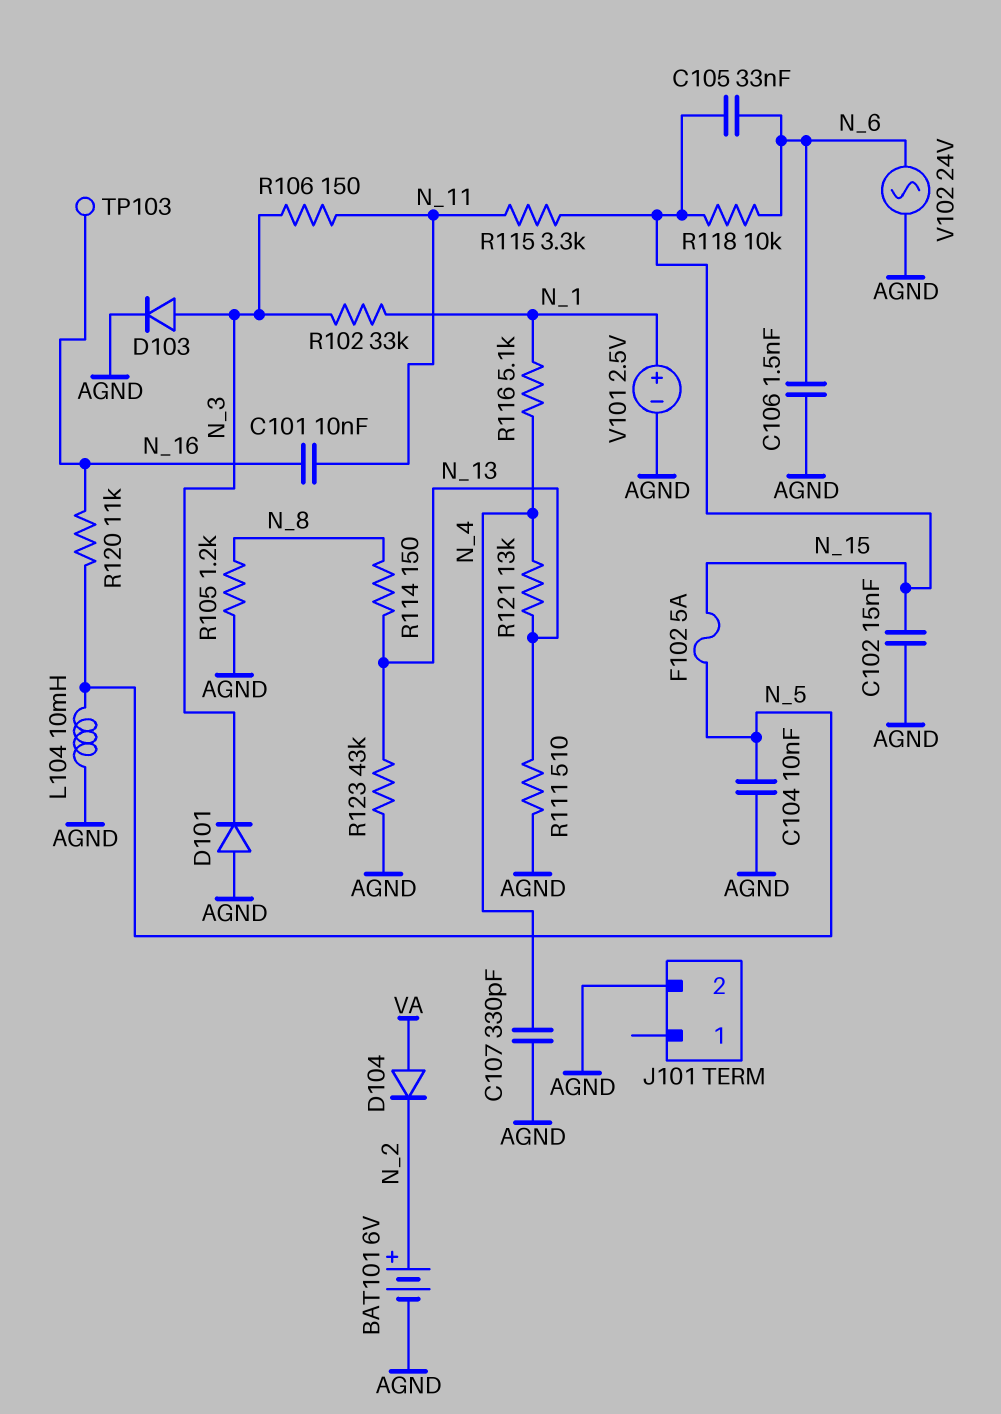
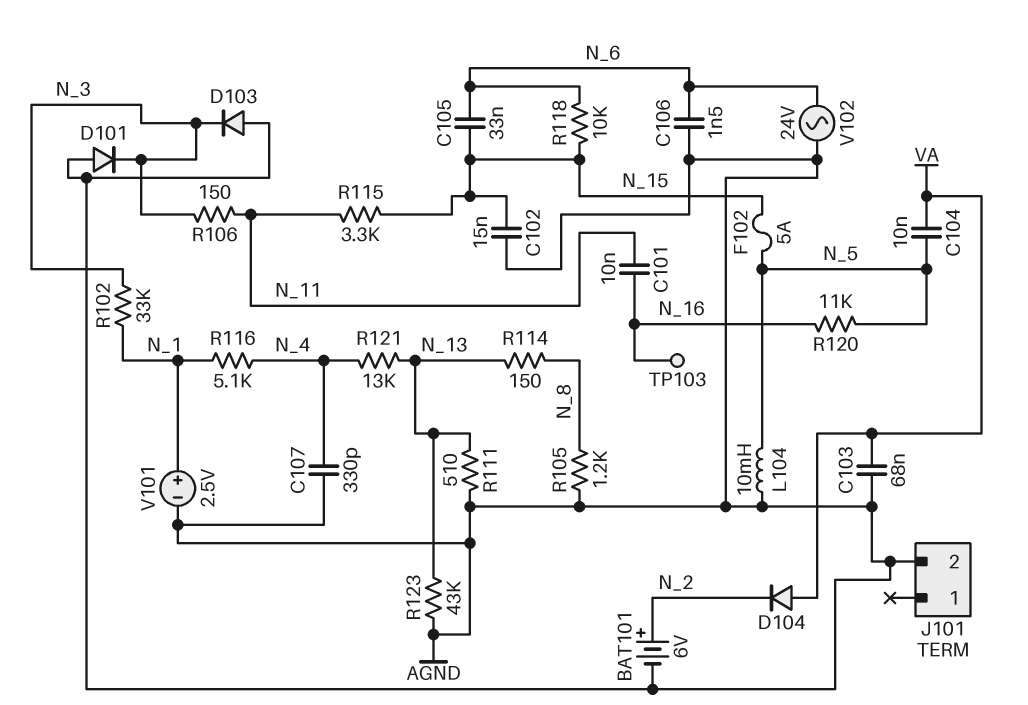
C103: none -> 68nF (AGND, VA)
C104: 10nF (AGND, N_5) -> 10nF (N_5, VA)
D103: diode (A N_3, K AGND) -> diode (A AGND, K N_3)

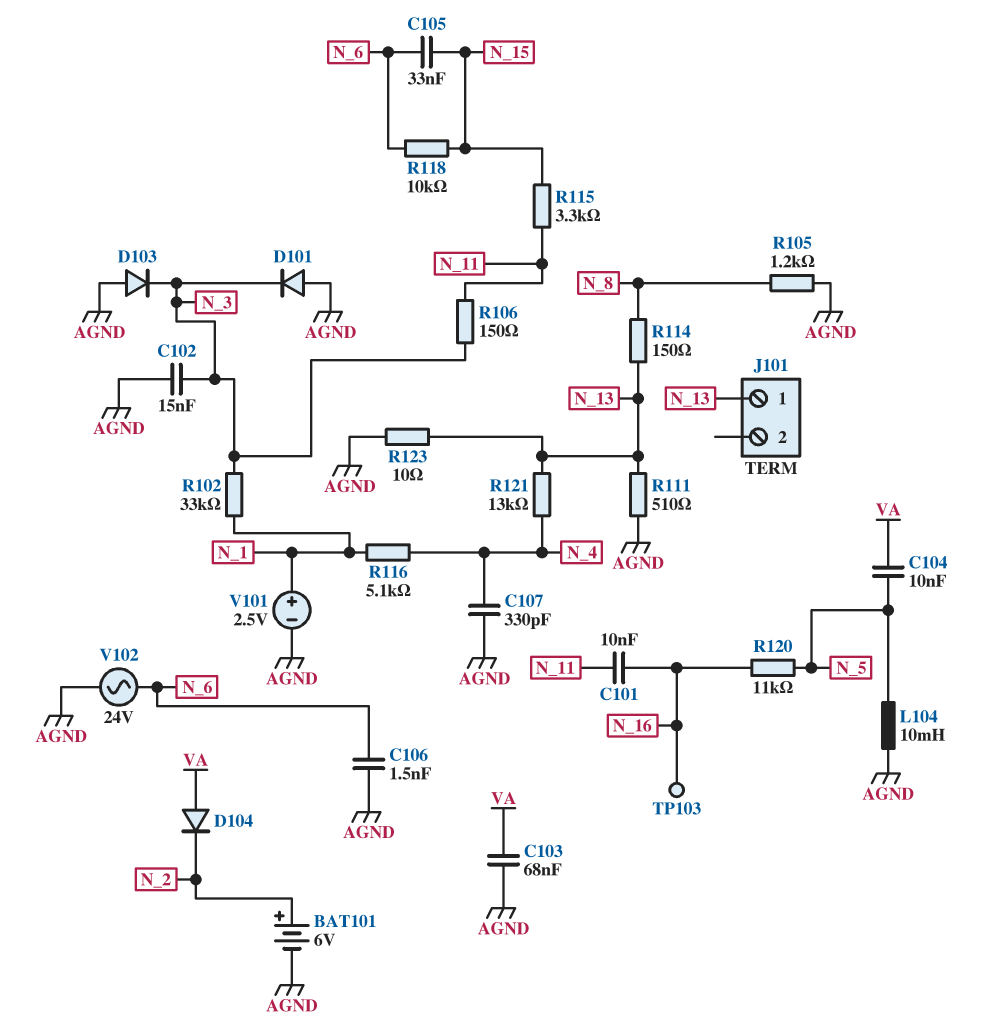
C102: 15nF (AGND, N_15) -> 15nF (AGND, N_3)
F102: 5A (N_5, N_15) -> none
J101 pin 1: none -> N_13
J101 pin 2: AGND -> none
R123: 43k (AGND, N_13) -> 10 (AGND, N_13)

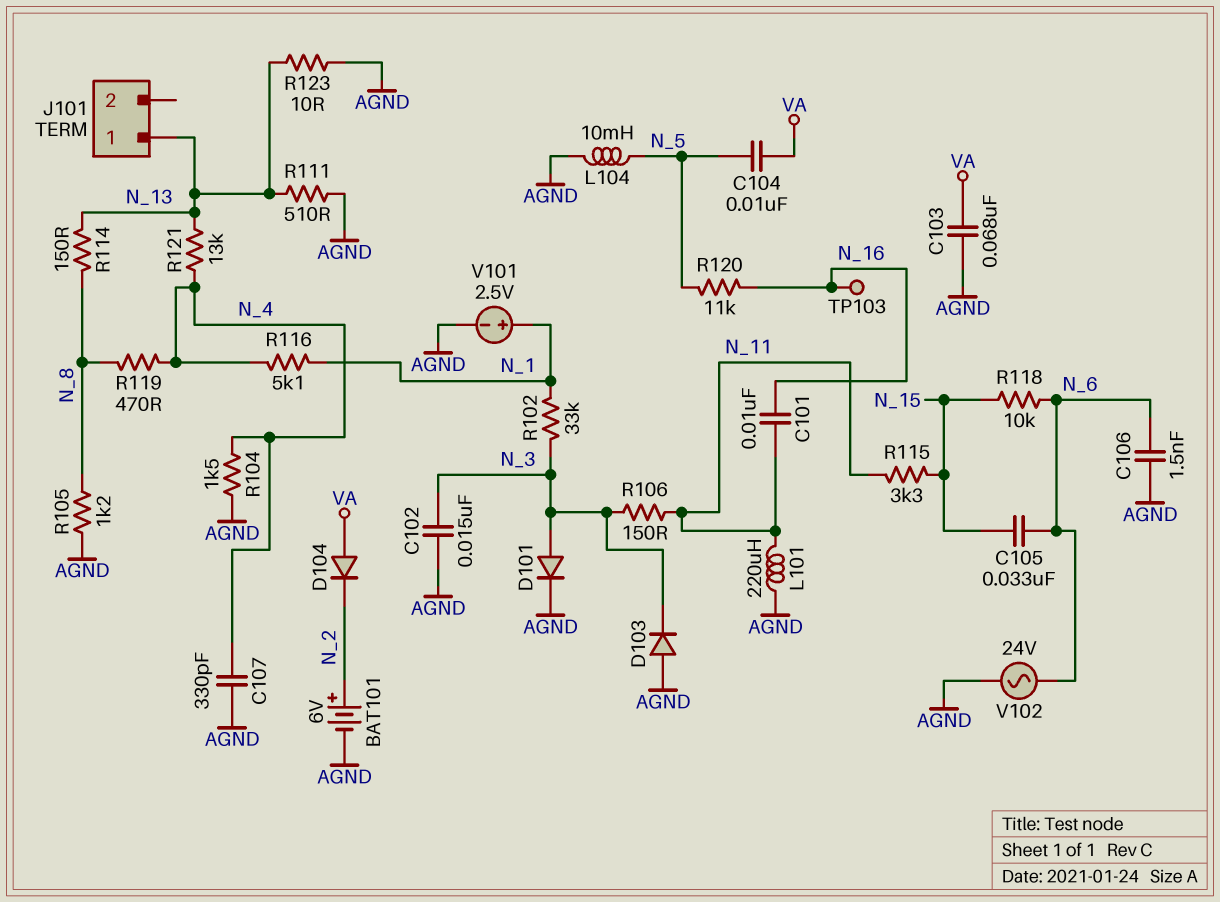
D101: diode (A AGND, K N_3) -> diode (A N_3, K AGND)
L101: none -> 220uH (AGND, N_11)
R104: none -> 1.5k (AGND, N_4)
R119: none -> 470 (N_4, N_8)

